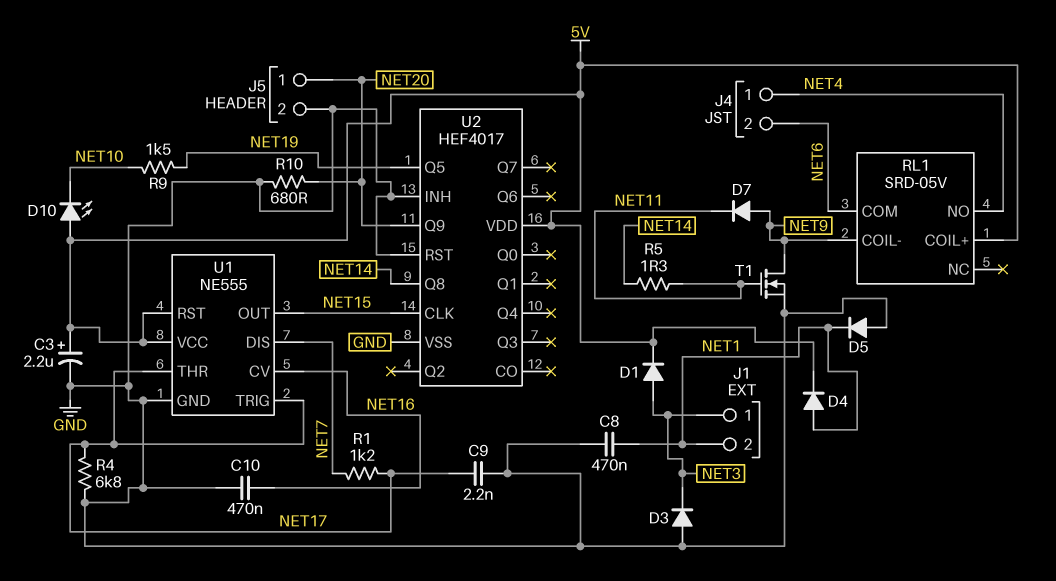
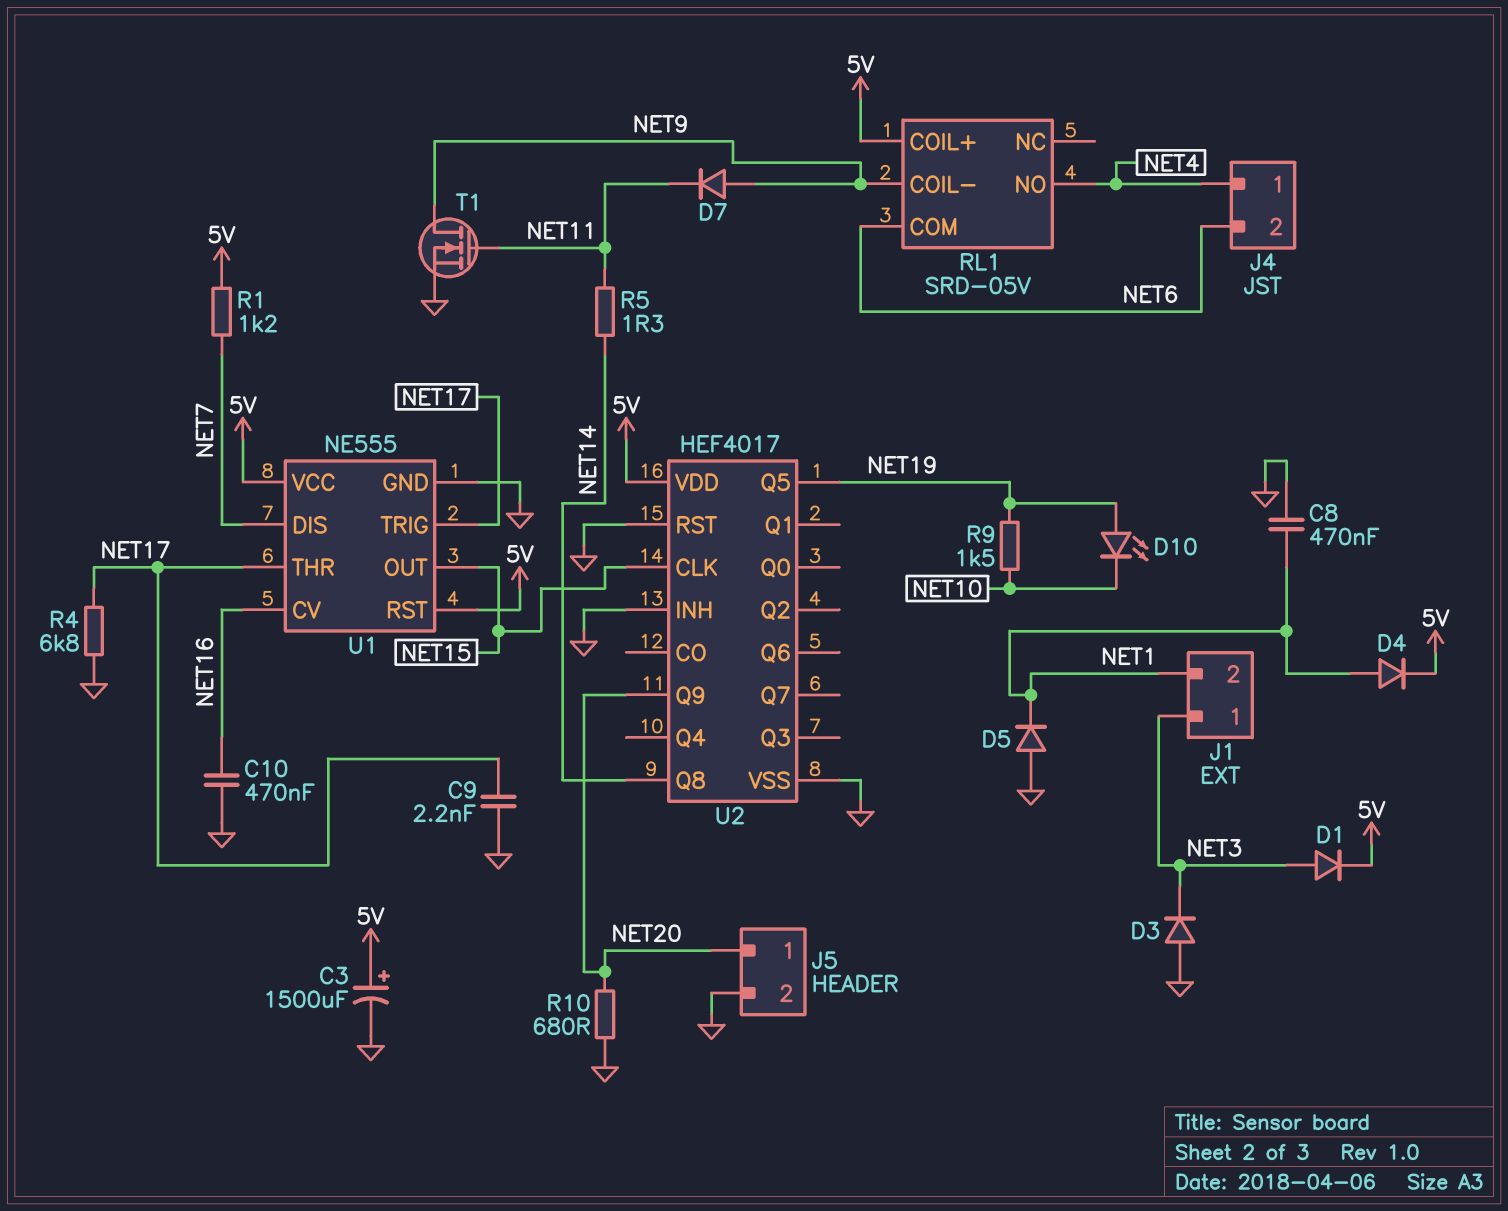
C3: 2.2uF (plus 5V, minus GND) -> 1500uF (plus 5V, minus GND)
D10: LED (A 5V, K NET10) -> LED (A NET19, K NET10)
R1: 1.2k (NET7, NET17) -> 1.2k (5V, NET7)

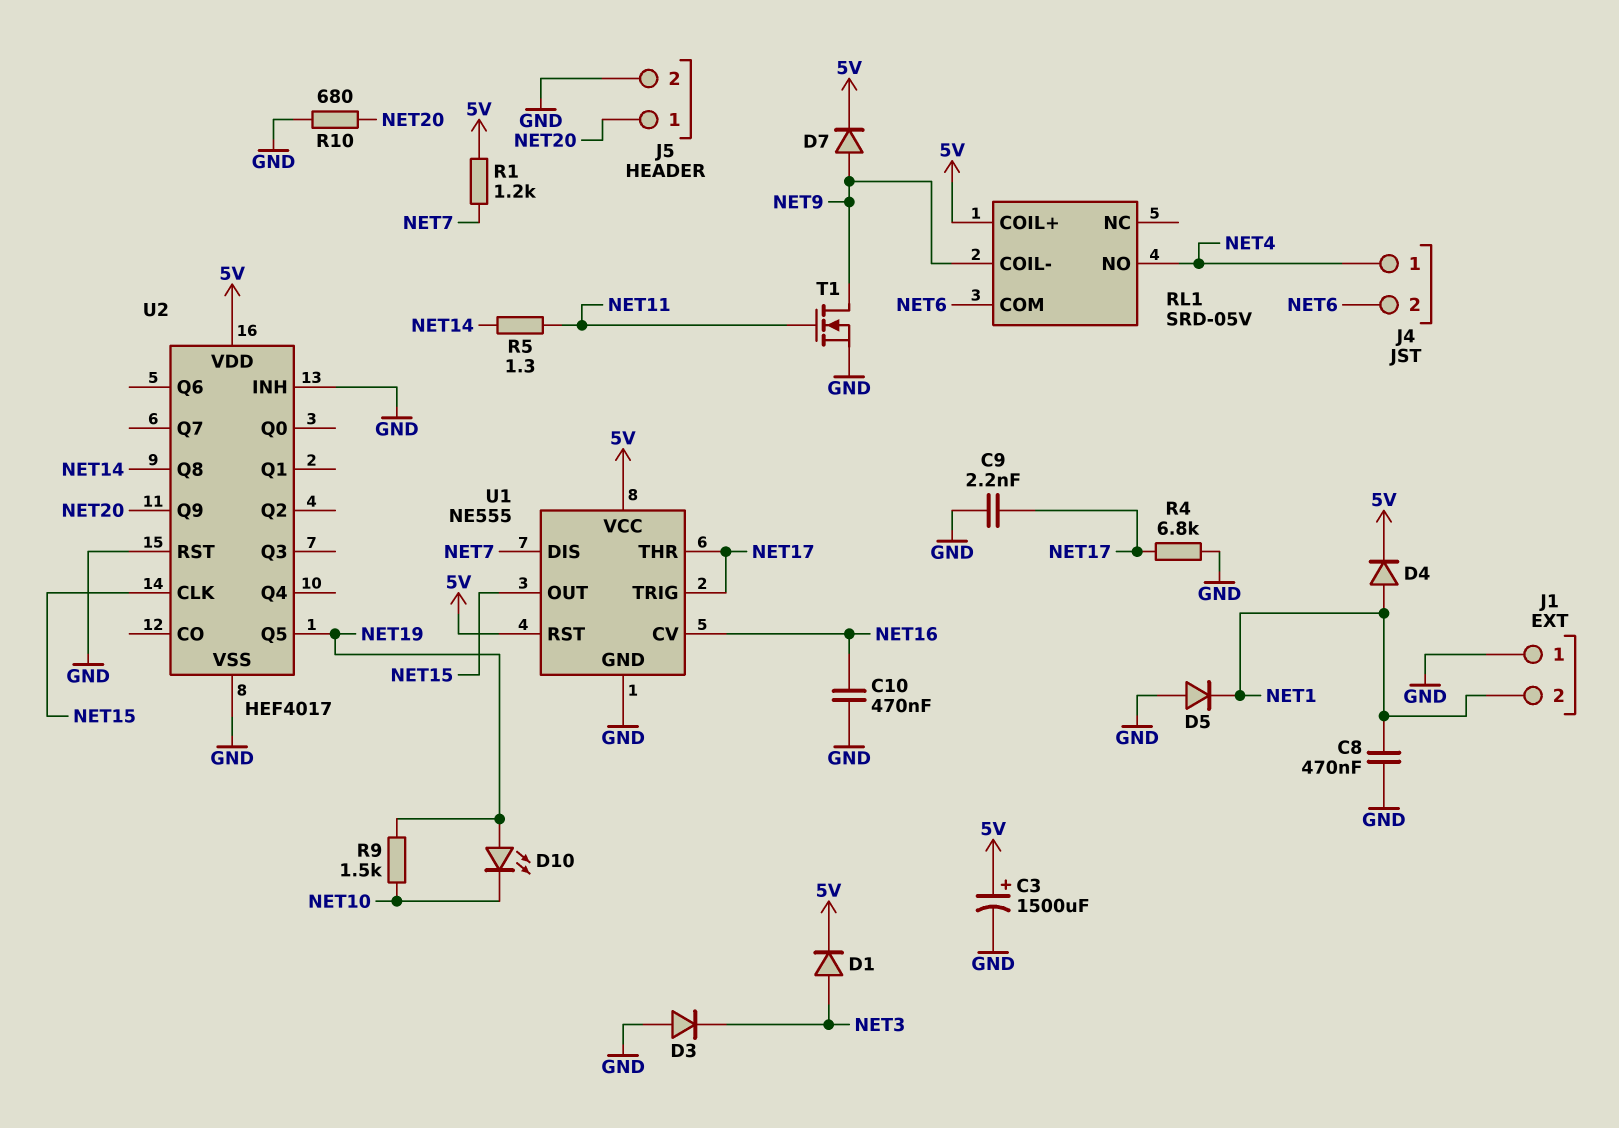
D7: diode (A NET9, K NET11) -> diode (A NET9, K 5V)
J1 pin 1: NET3 -> GND

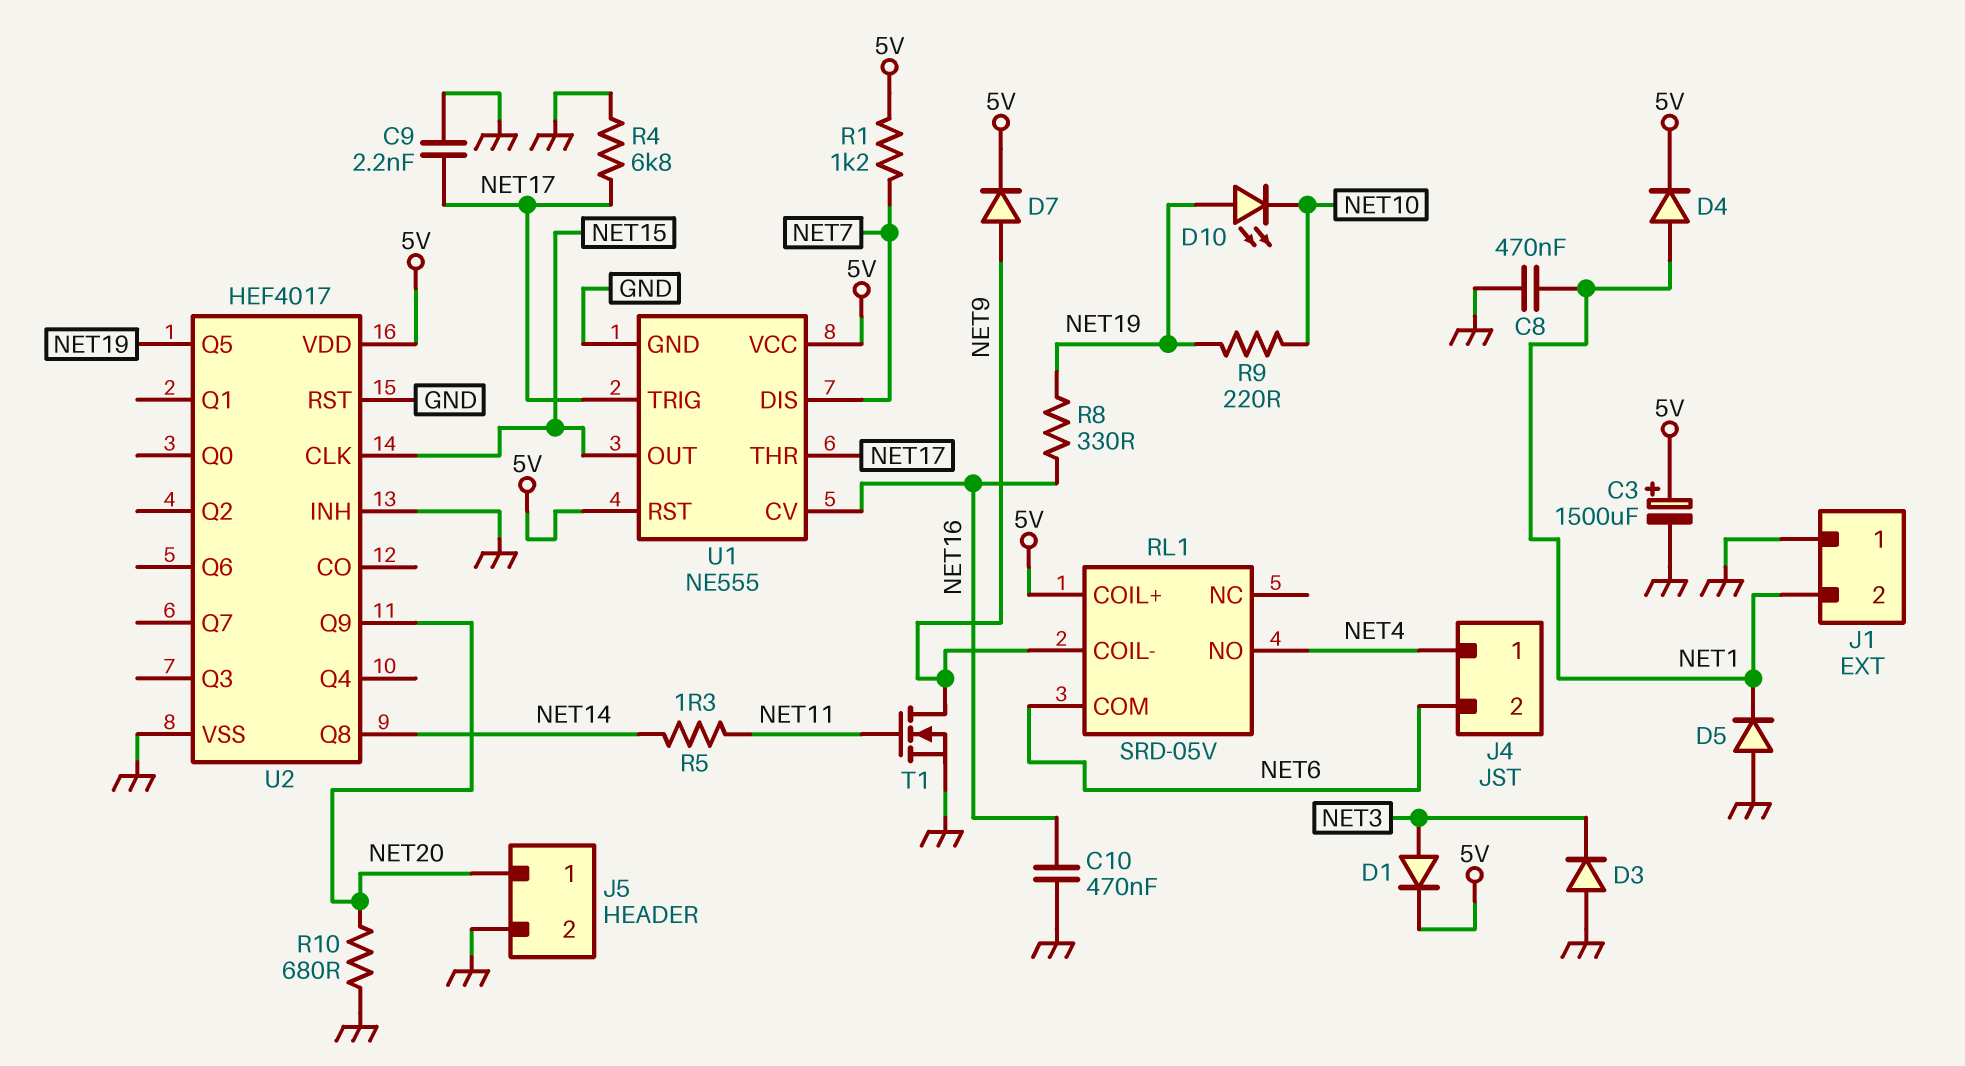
R8: none -> 330 (NET16, NET19)
R9: 1.5k (NET10, NET19) -> 220 (NET10, NET19)

